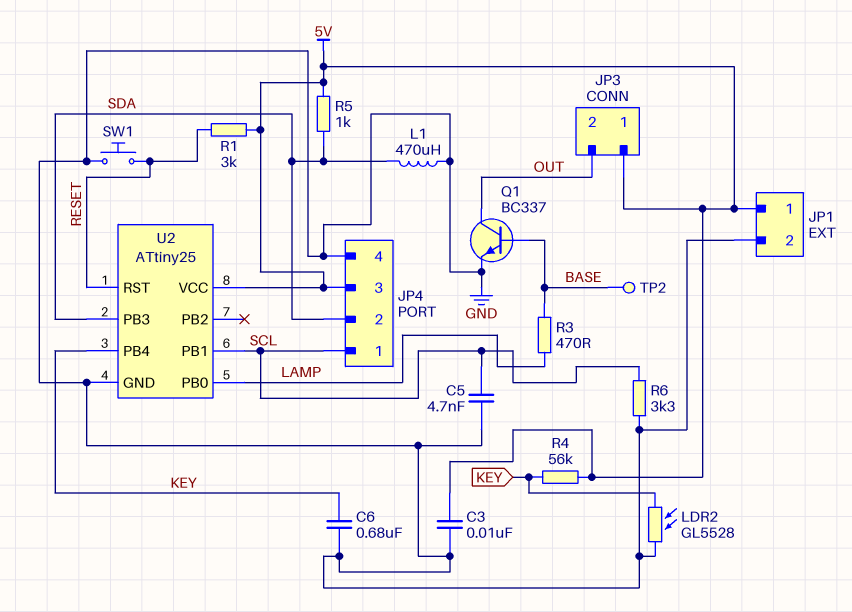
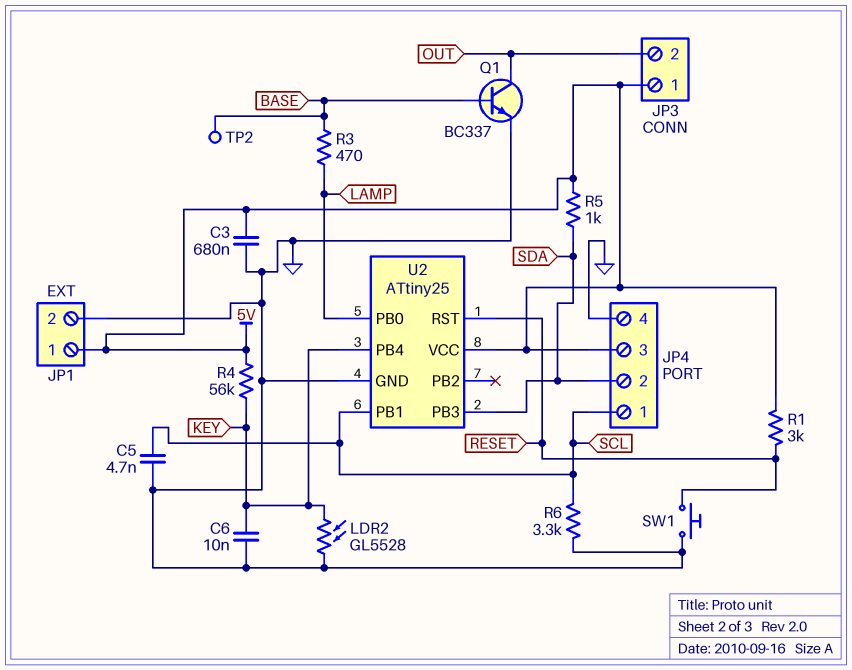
C3: 10nF (5V, GND) -> 680nF (5V, GND)
C6: 680nF (GND, KEY) -> 10nF (GND, KEY)
L1: 470uH (GND, SDA) -> none

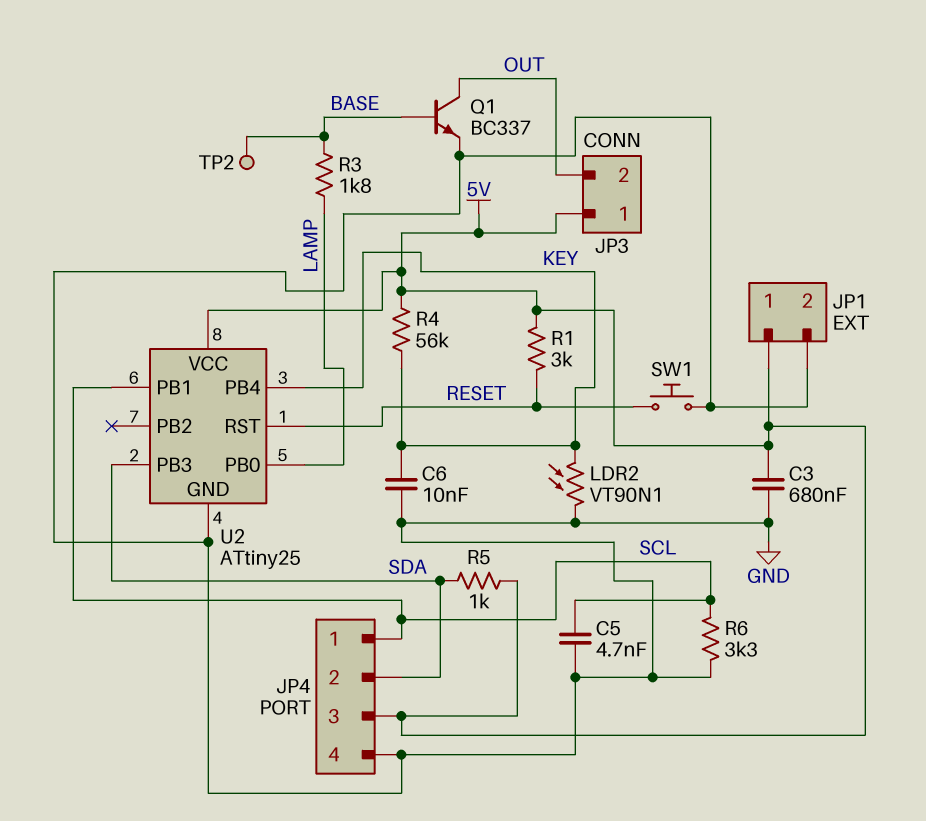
LDR2: GL5528 (GND, KEY) -> VT90N1 (GND, KEY)
R3: 470 (BASE, LAMP) -> 1.8k (BASE, LAMP)

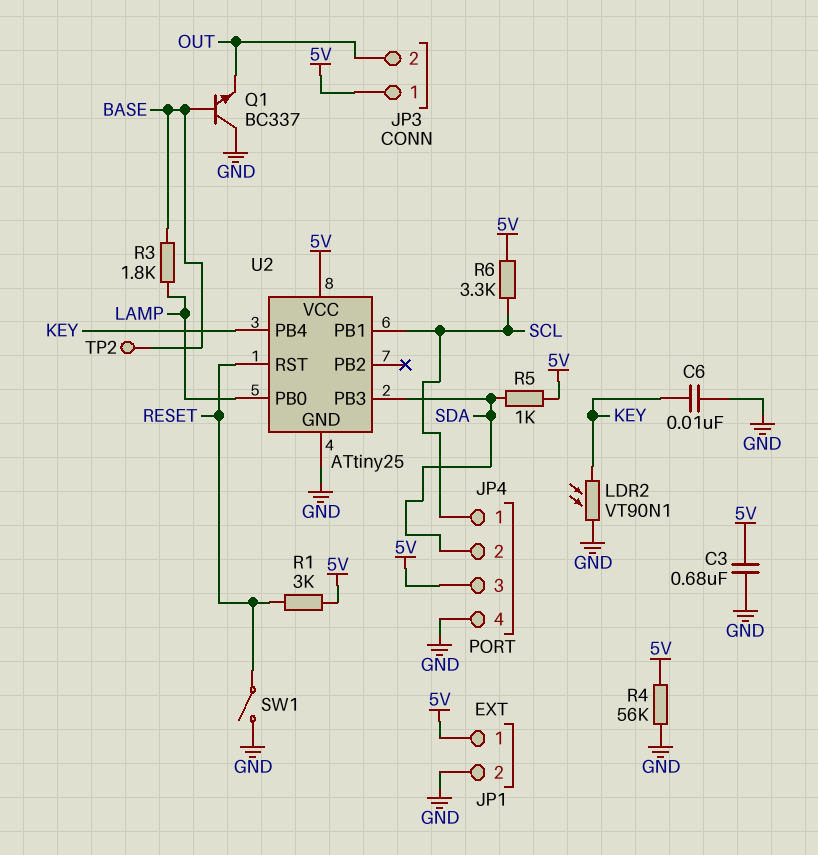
C5: 4.7nF (GND, SCL) -> none
Q1: NPN BC337 (B BASE, C OUT, E GND) -> NPN BC337 (B BASE, C GND, E OUT)
R4: 56k (5V, KEY) -> 56k (5V, GND)
R6: 3.3k (GND, SCL) -> 3.3k (5V, SCL)
SW1: button (GND, RESET) -> switch (GND, RESET)

